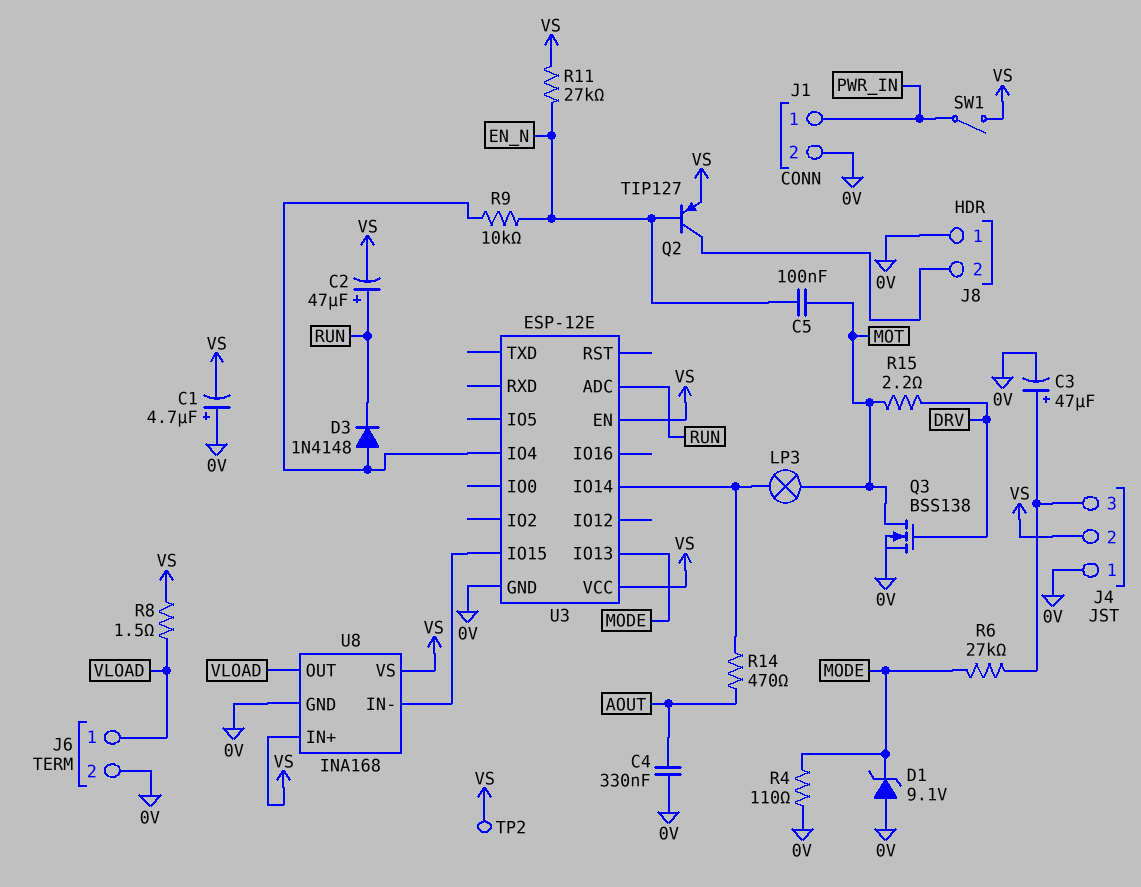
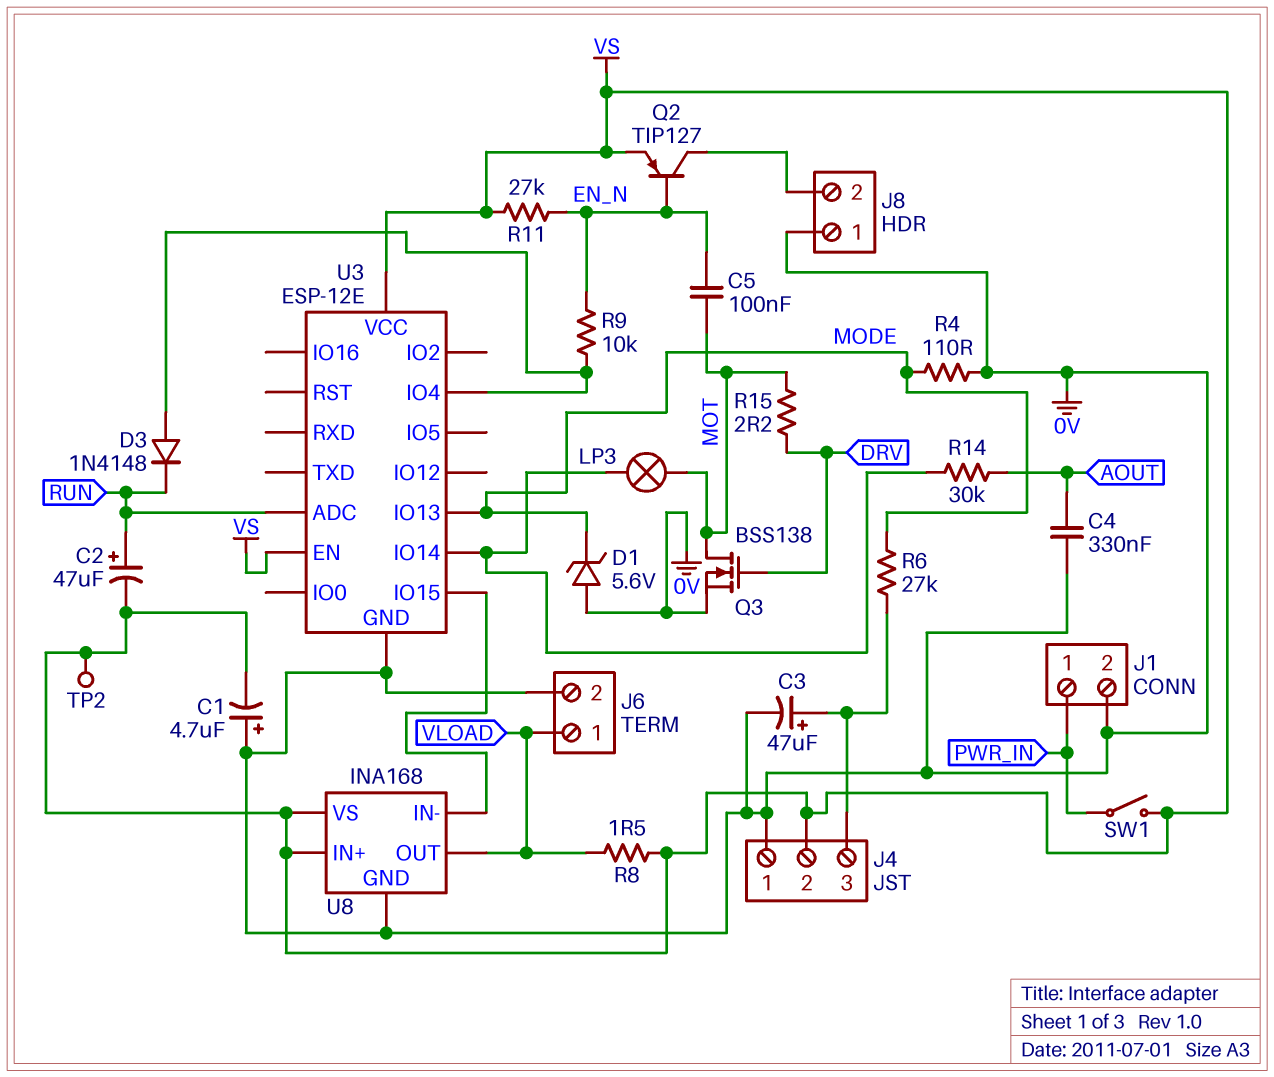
D1: zener 9.1V (A 0V, K MODE) -> zener 5.6V (A 0V, K MODE)
R14: 470 (AOUT, U3/IO14) -> 30k (AOUT, U3/IO14)

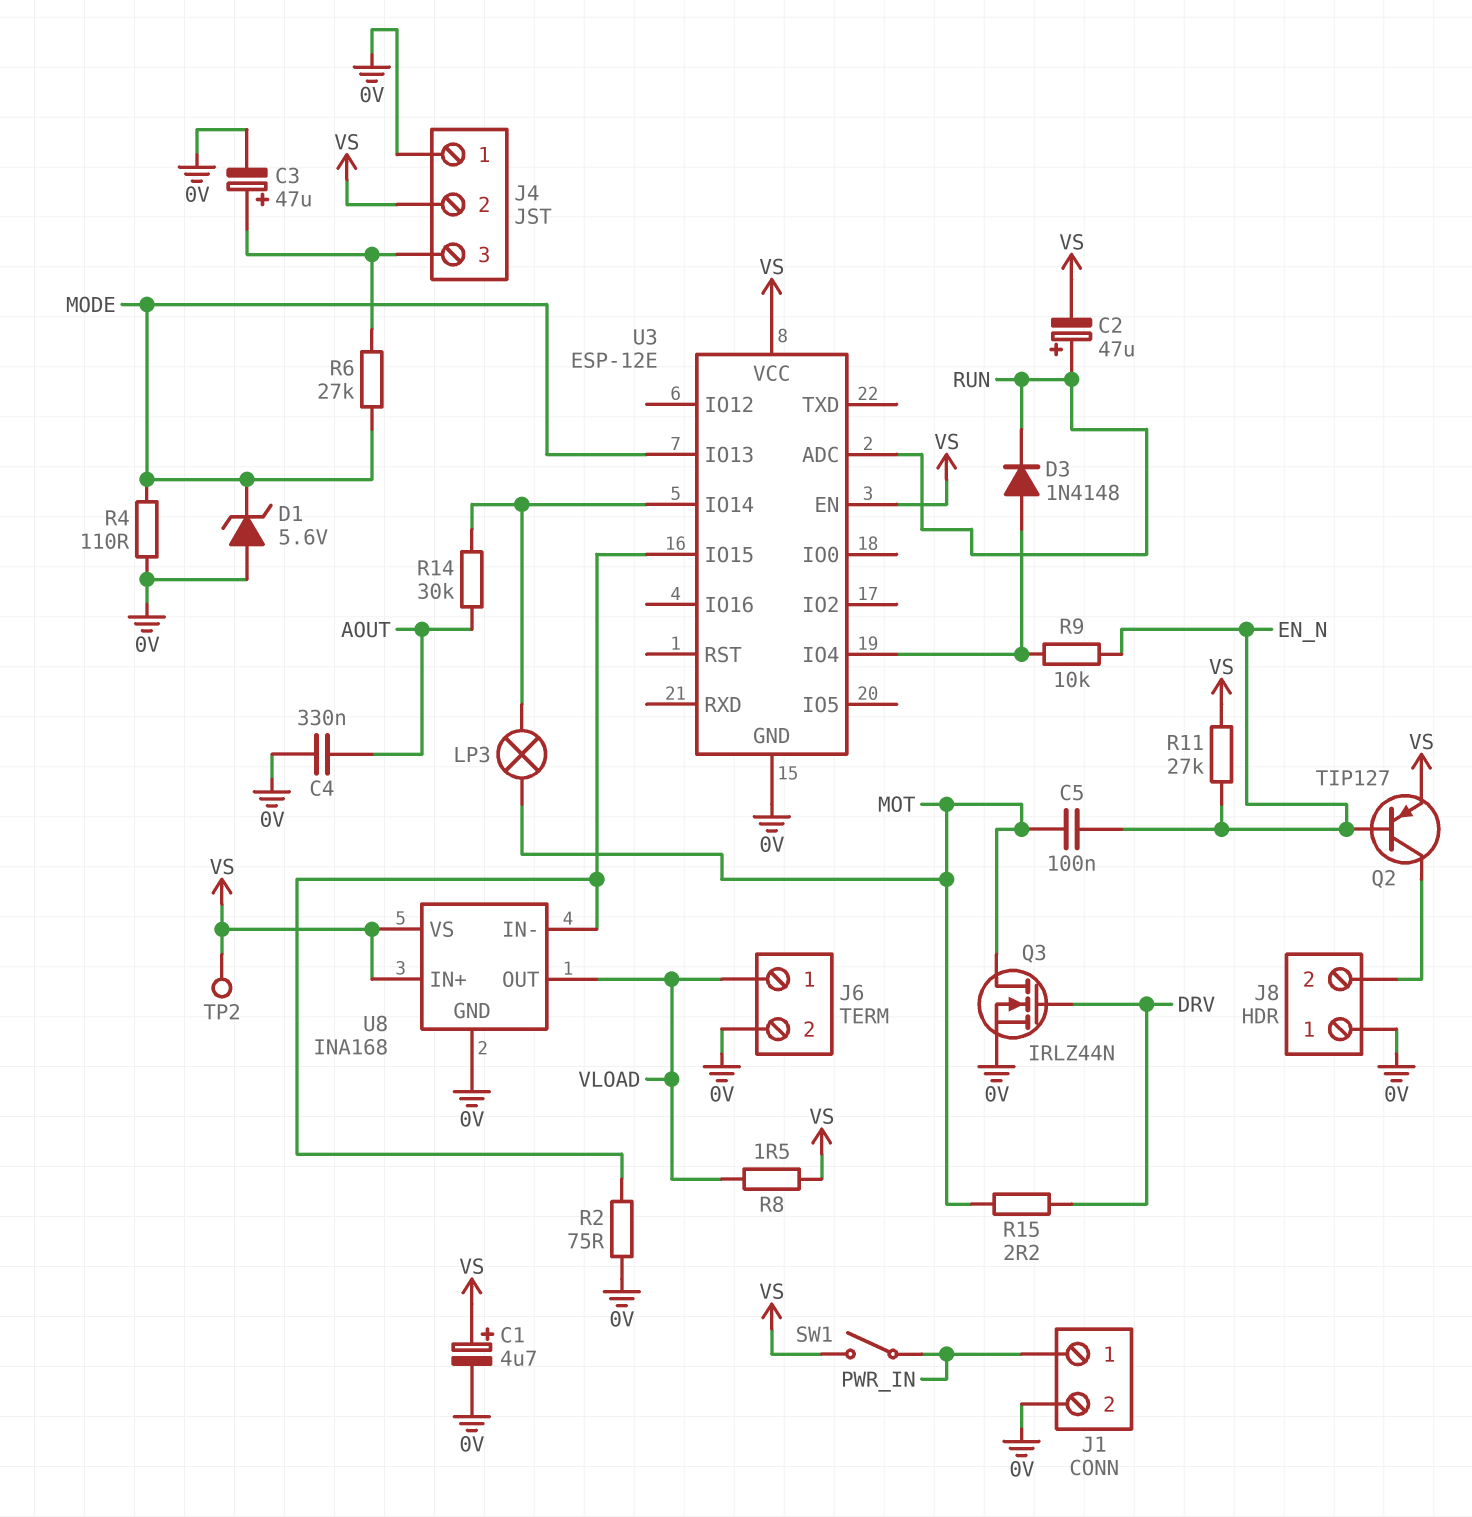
C1: 4.7uF (plus 0V, minus VS) -> 4.7uF (plus VS, minus 0V)
Q3: NMOS BSS138 (G DRV, D MOT, S 0V) -> NMOS IRLZ44N (G DRV, D MOT, S 0V)
R2: none -> 75 (0V, U3/IO15)

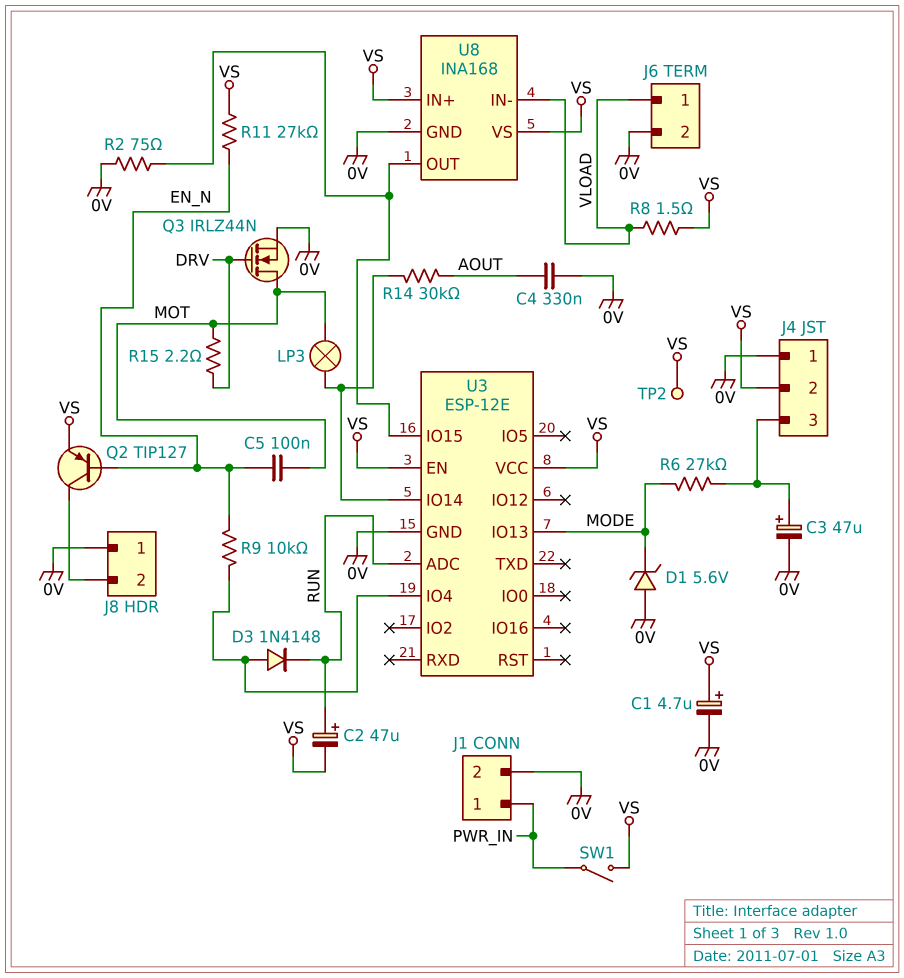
R4: 110 (0V, MODE) -> none
U8 pin IN-: U3/IO15 -> VLOAD
U8 pin OUT: VLOAD -> U3/IO15

